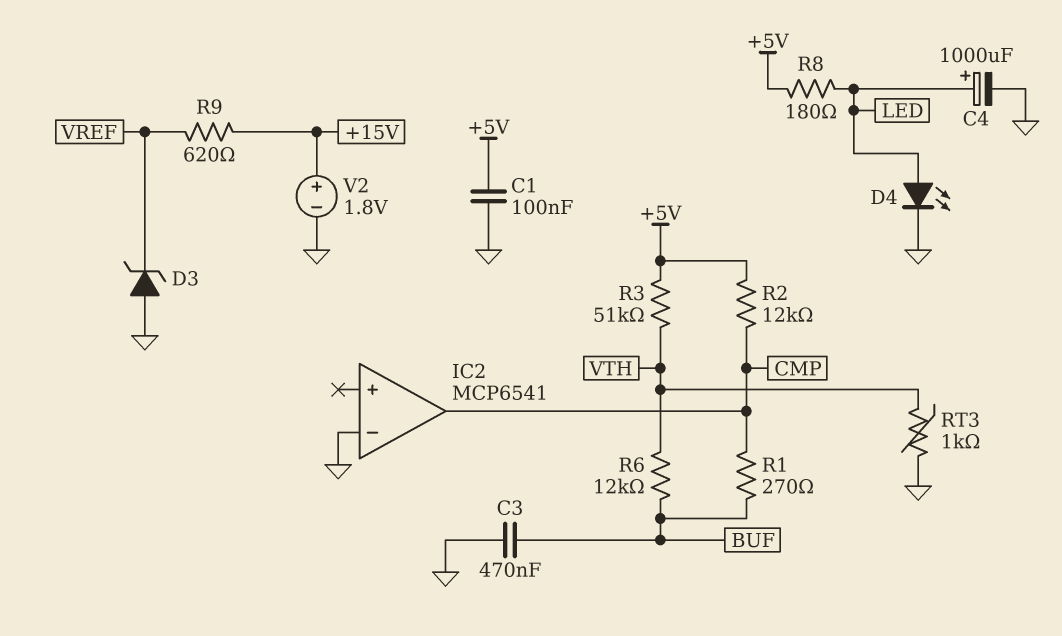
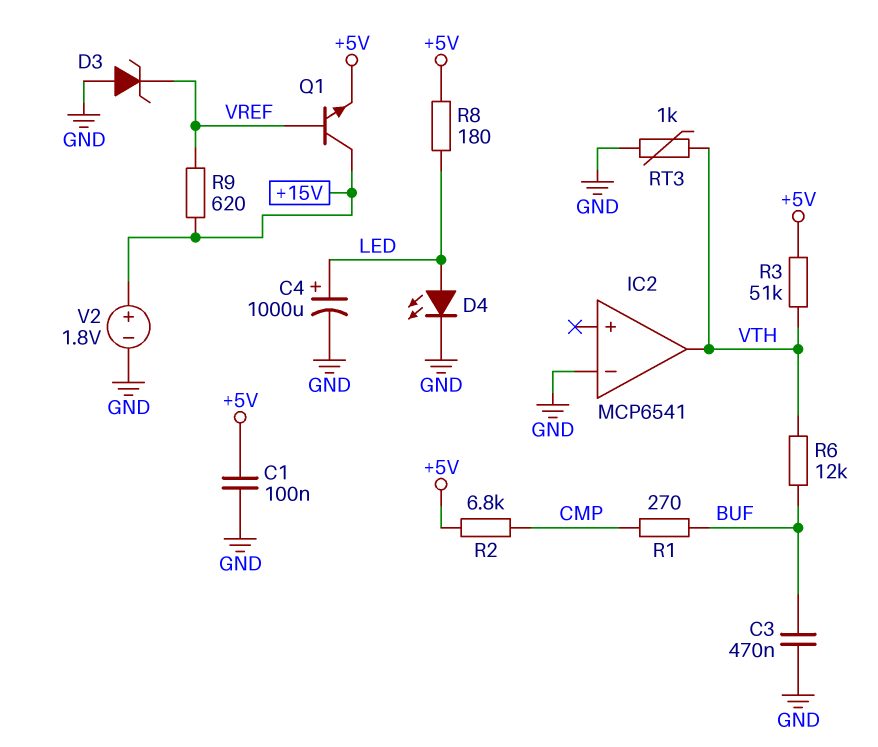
IC2 pin out: CMP -> VTH
Q1: none -> NPN (B VREF, C +15V, E +5V)
R2: 12k (+5V, CMP) -> 6.8k (+5V, CMP)

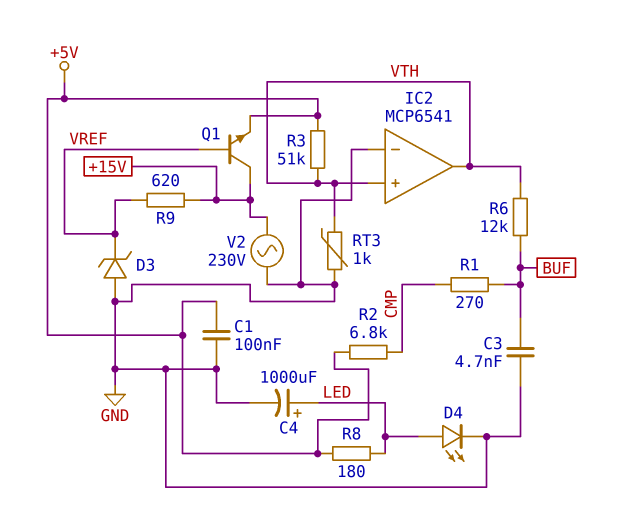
C3: 470nF (BUF, GND) -> 4.7nF (BUF, GND)
IC2 pin in+: none -> VTH
V2: 1.8V (plus +15V, minus GND) -> AC 230V (+15V, GND)

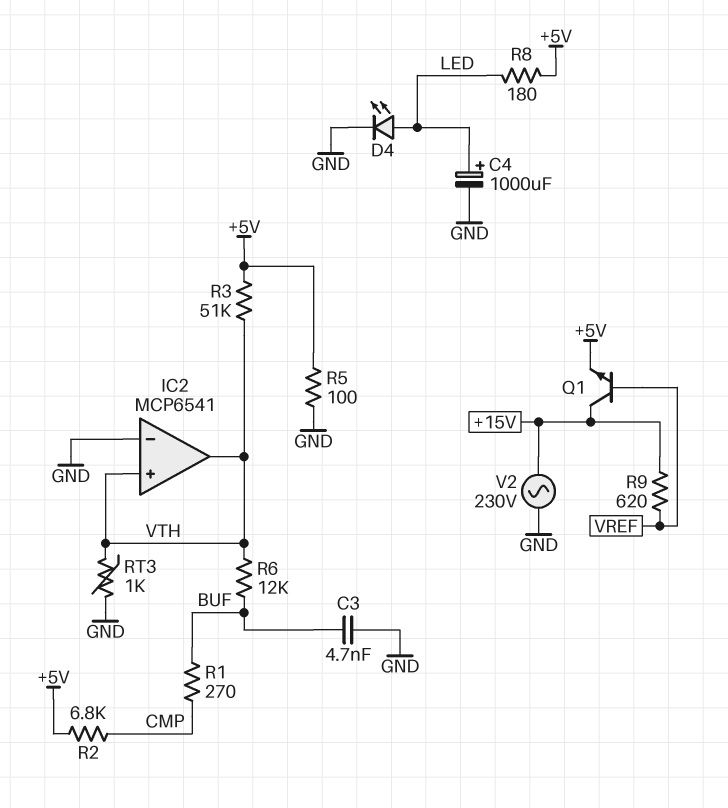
C1: 100nF (+5V, GND) -> none
D3: zener (A GND, K VREF) -> none
R5: none -> 100 (+5V, GND)

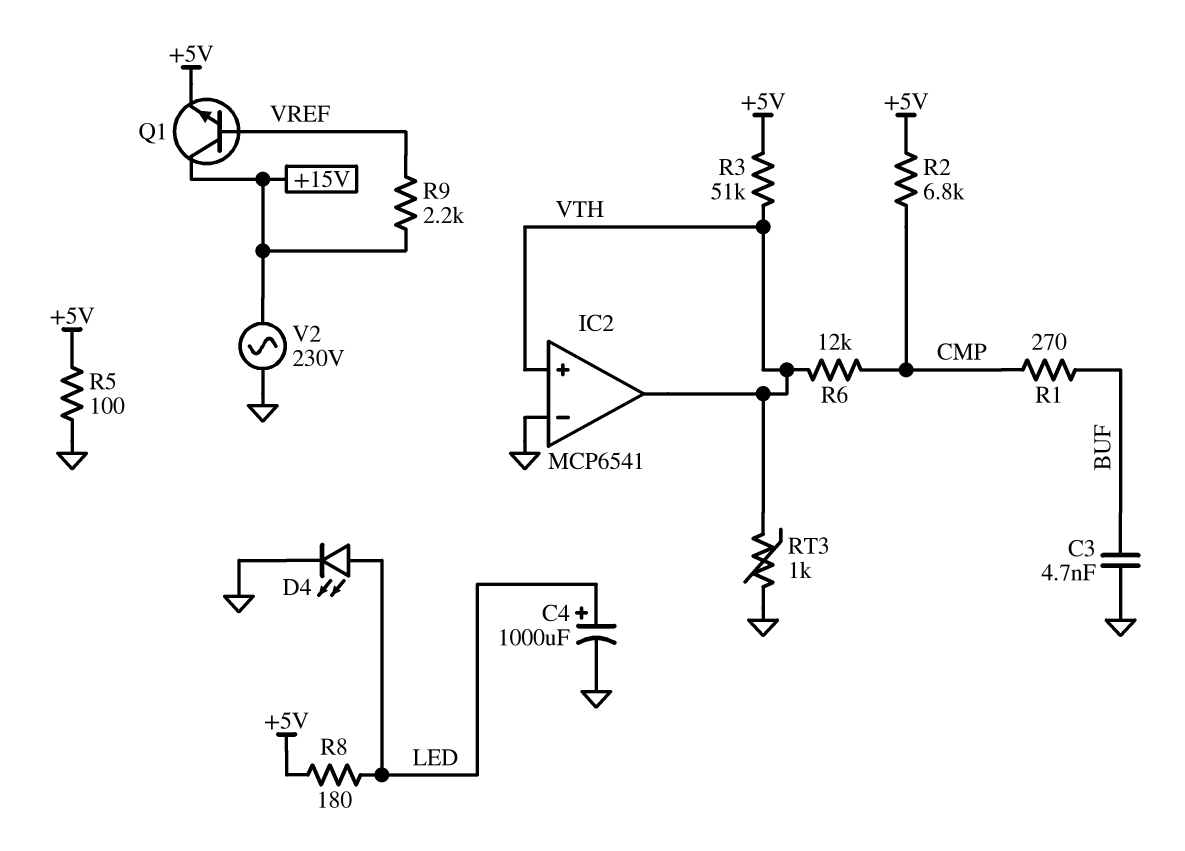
R6: 12k (BUF, VTH) -> 12k (CMP, VTH)
R9: 620 (+15V, VREF) -> 2.2k (+15V, VREF)

